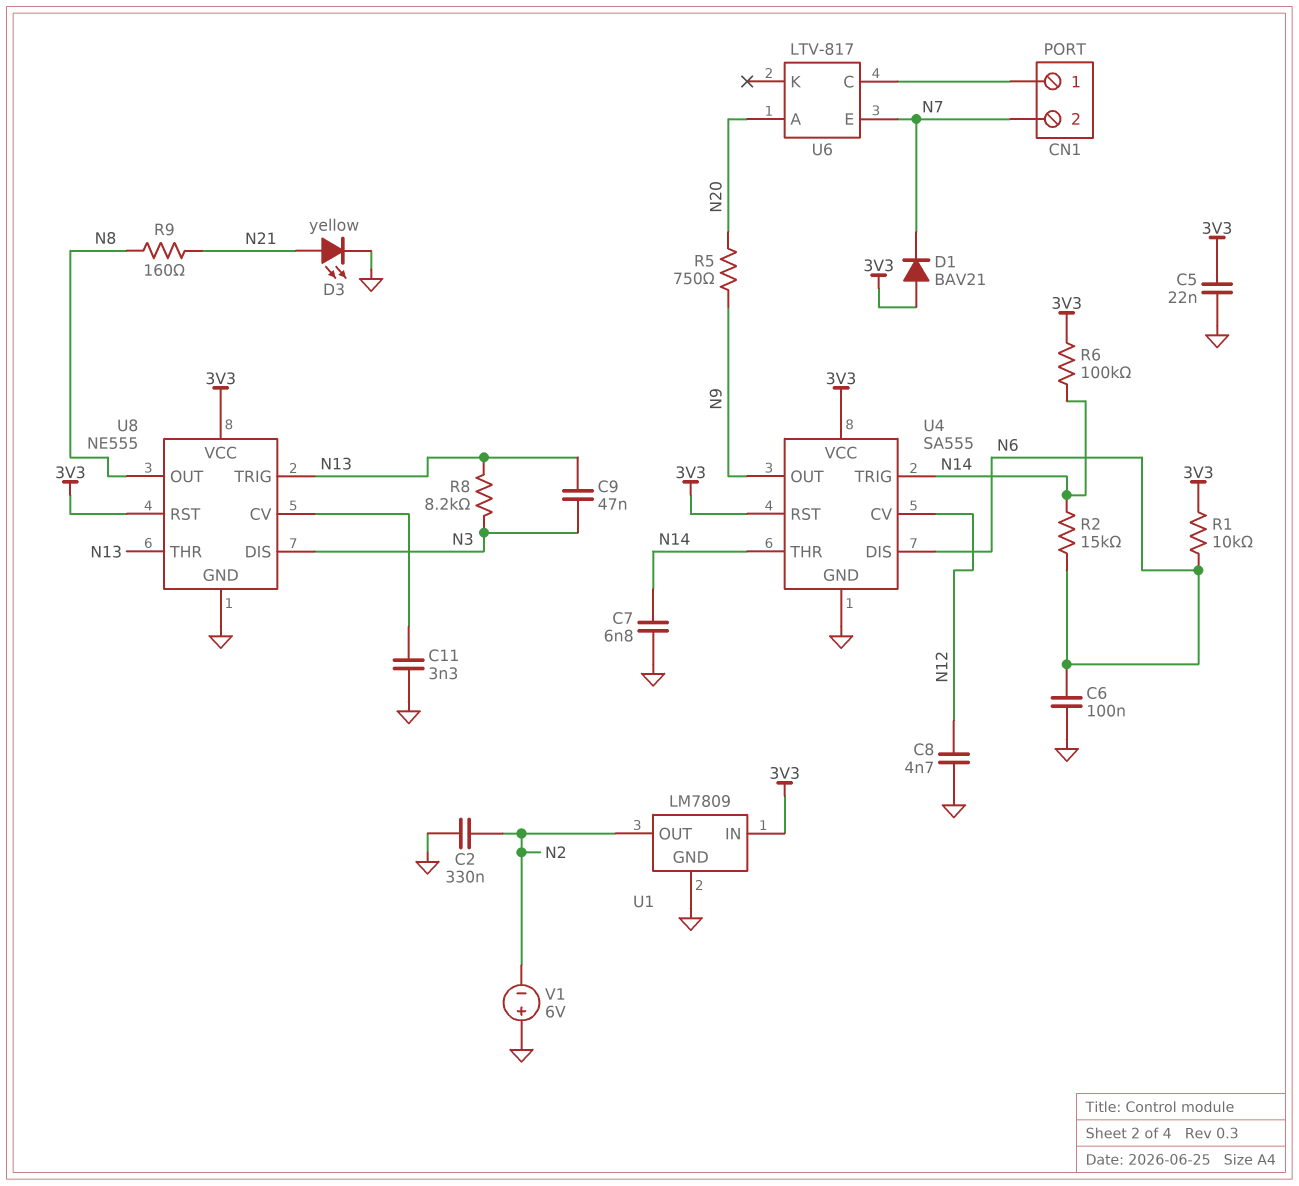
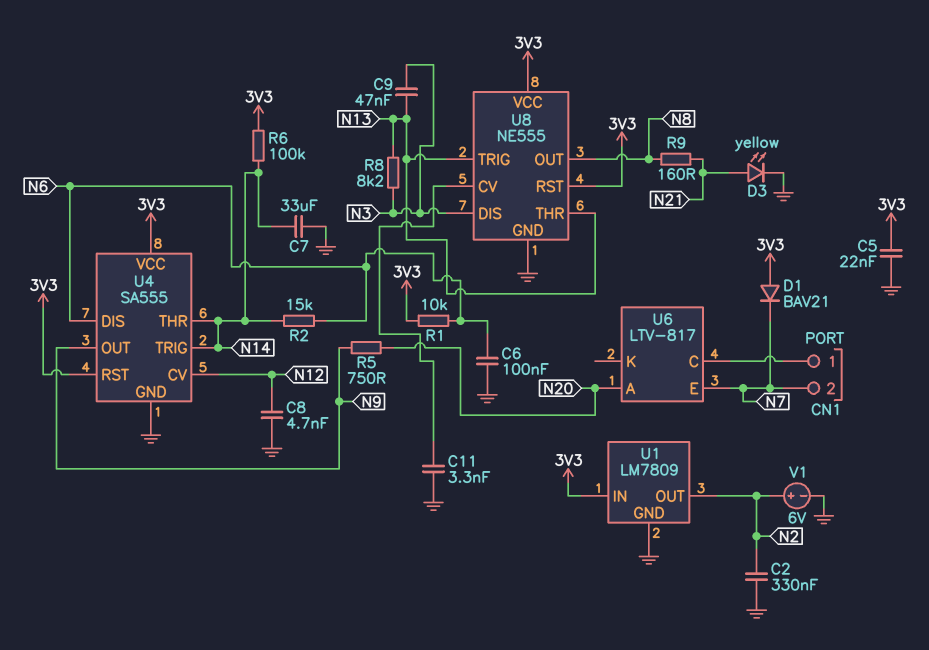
C7: 6.8nF (GND, N14) -> 33uF (GND, N14)
V1: 6V (plus GND, minus N2) -> 6V (plus N2, minus GND)

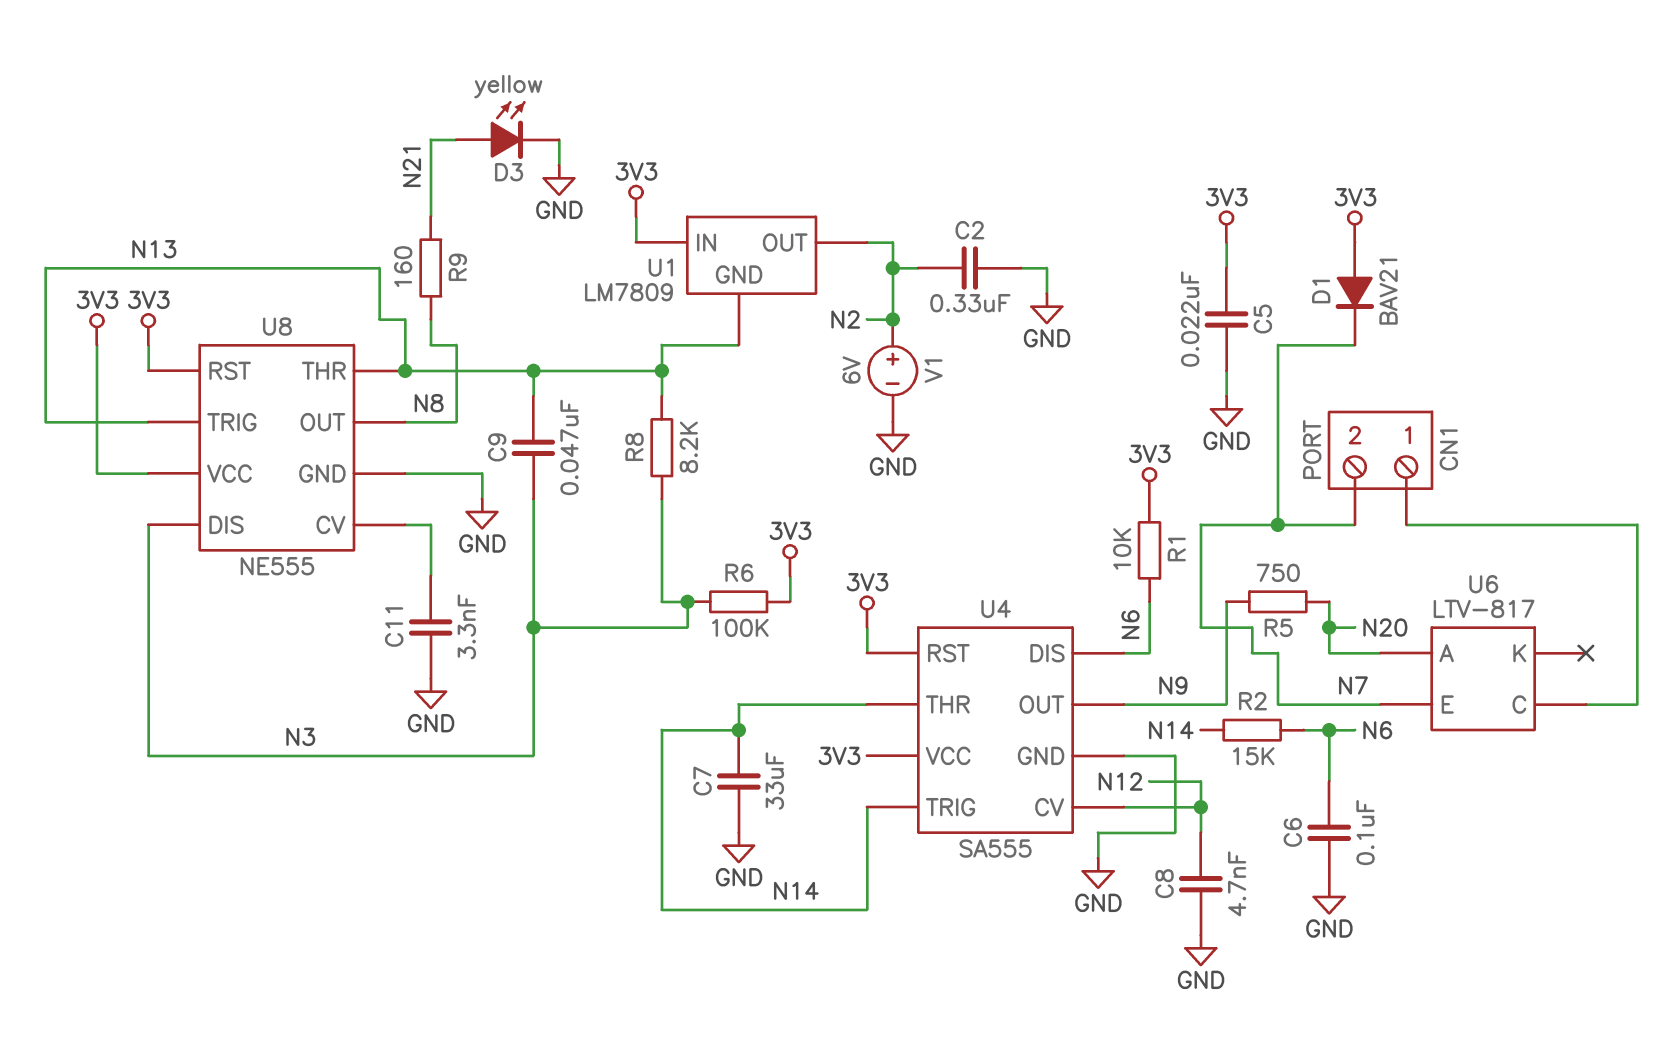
R6: 100k (3V3, N14) -> 100k (3V3, N3)
U1 pin GND: GND -> N13

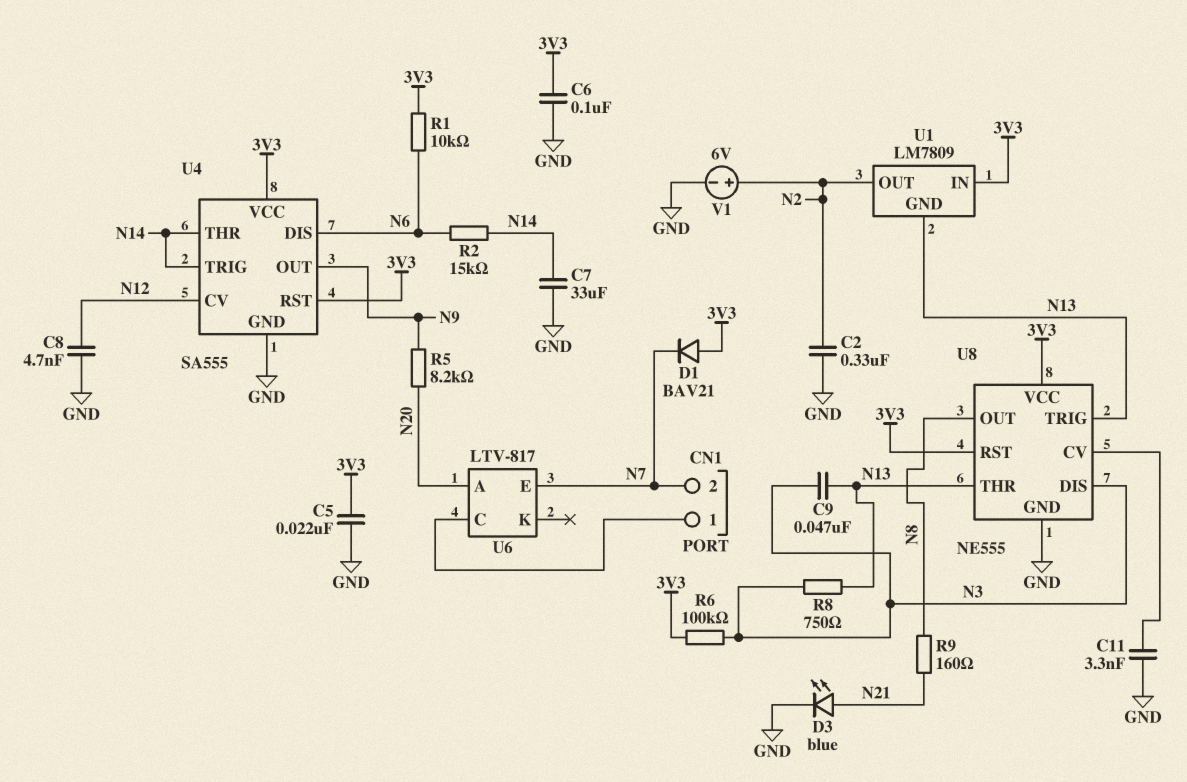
C6: 100nF (GND, N6) -> 100nF (3V3, GND)
D3: LED yellow (A N21, K GND) -> LED blue (A N21, K GND)
R5: 750 (N9, N20) -> 8.2k (N9, N20)
R8: 8.2k (N3, N13) -> 750 (N3, N13)

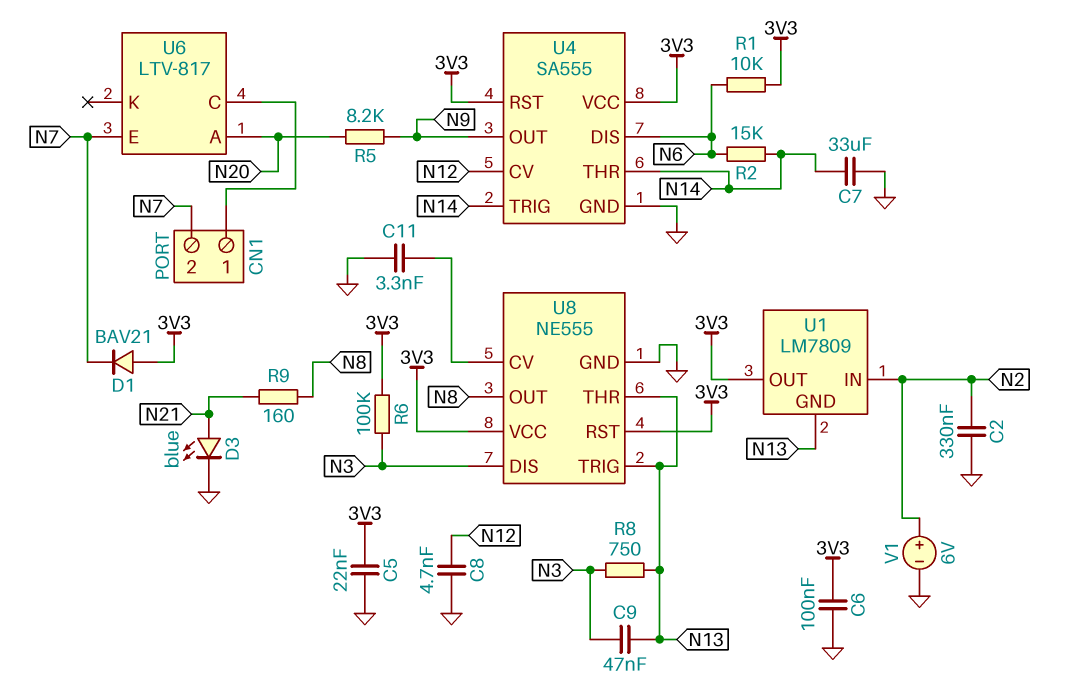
U1 pin IN: 3V3 -> N2
U1 pin OUT: N2 -> 3V3

